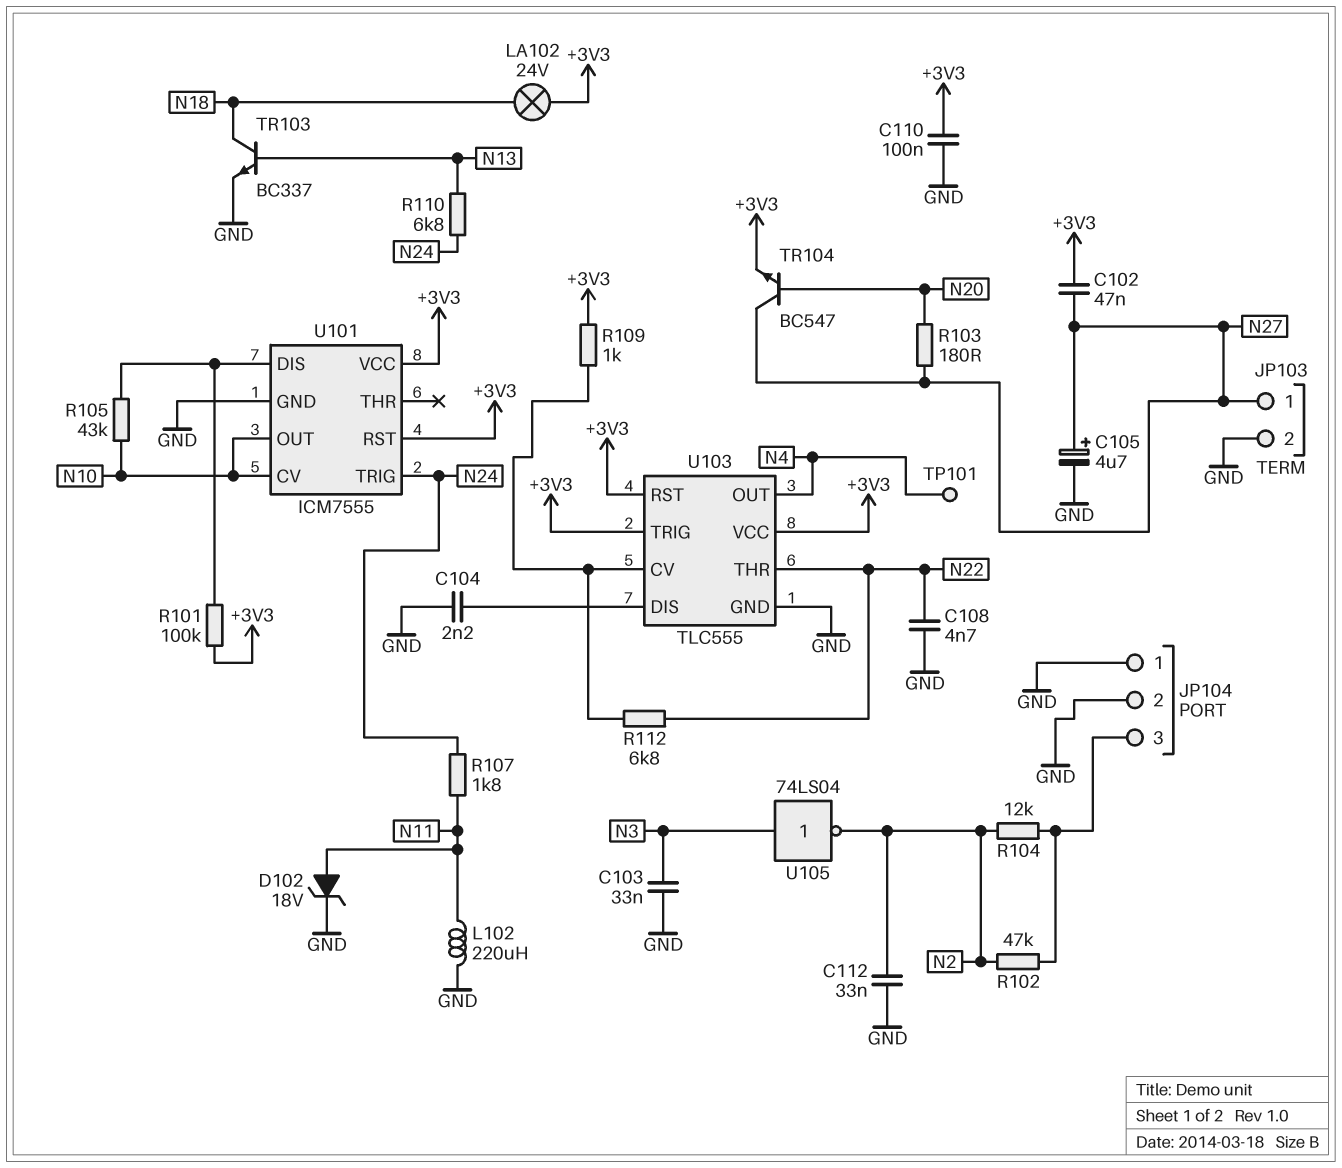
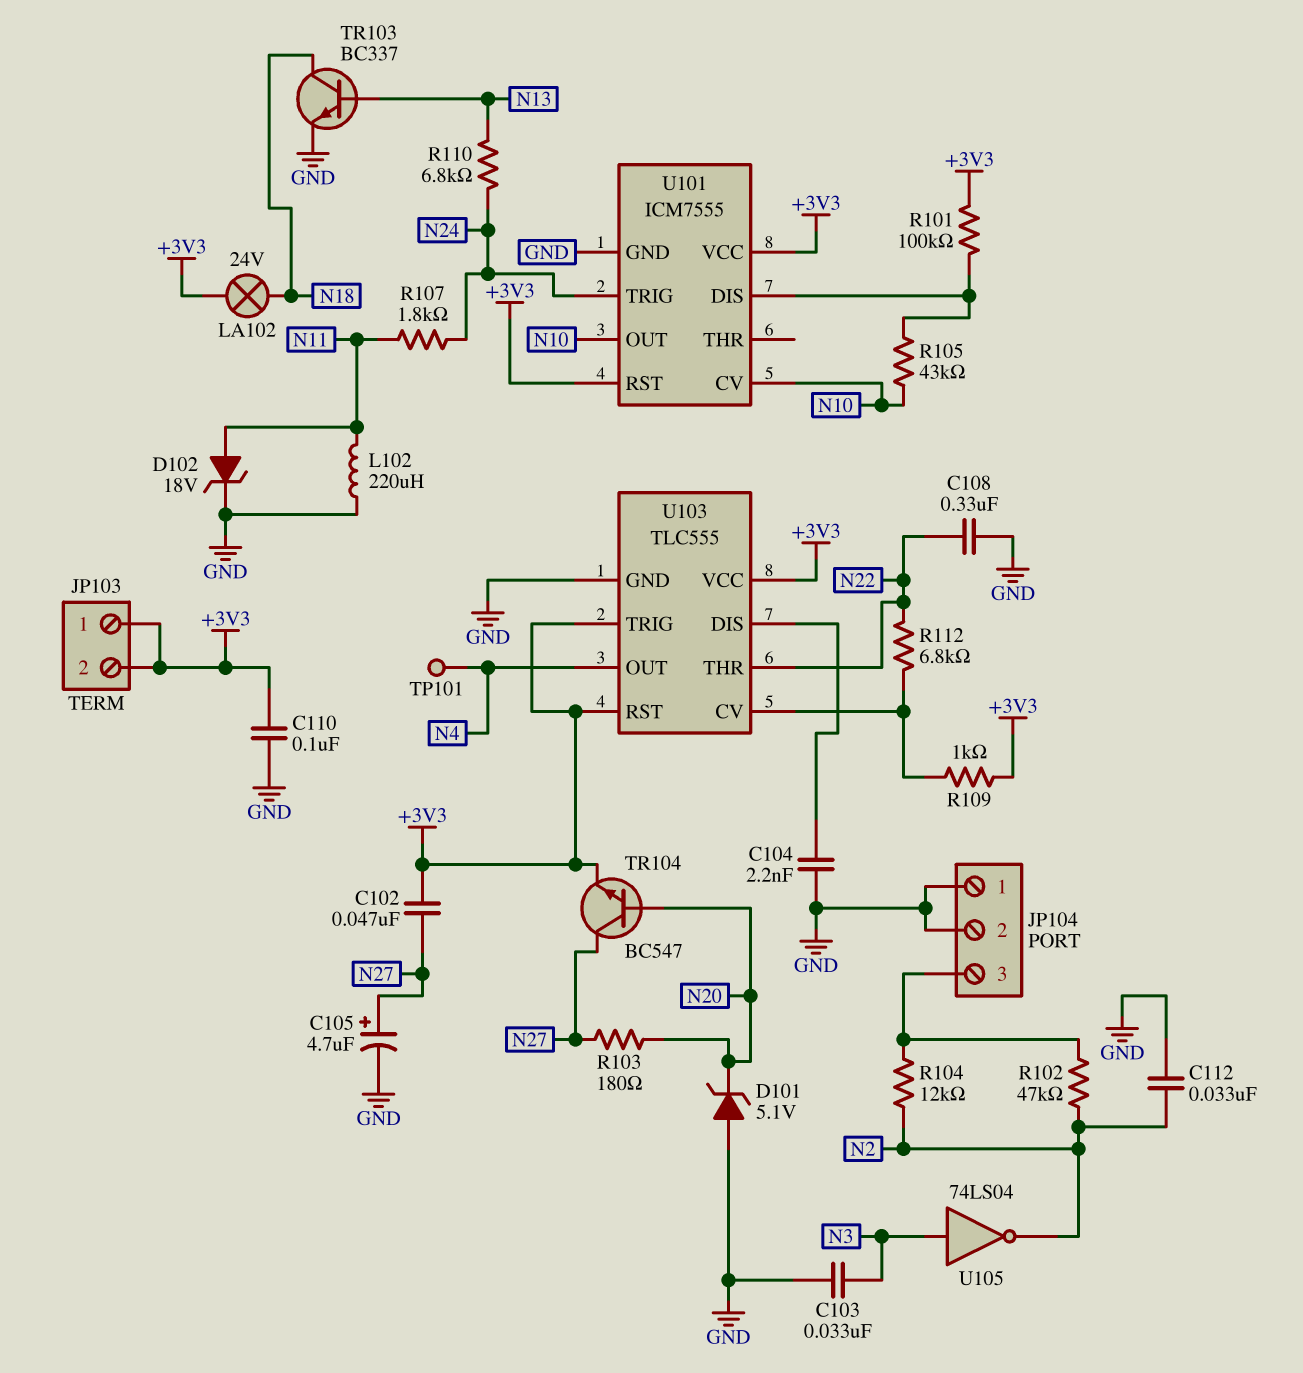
C108: 4.7nF (GND, N22) -> 330nF (GND, N22)
D101: none -> zener 5.1V (A GND, K N20)
JP103 pin 1: N27 -> +3V3
JP103 pin 2: GND -> +3V3

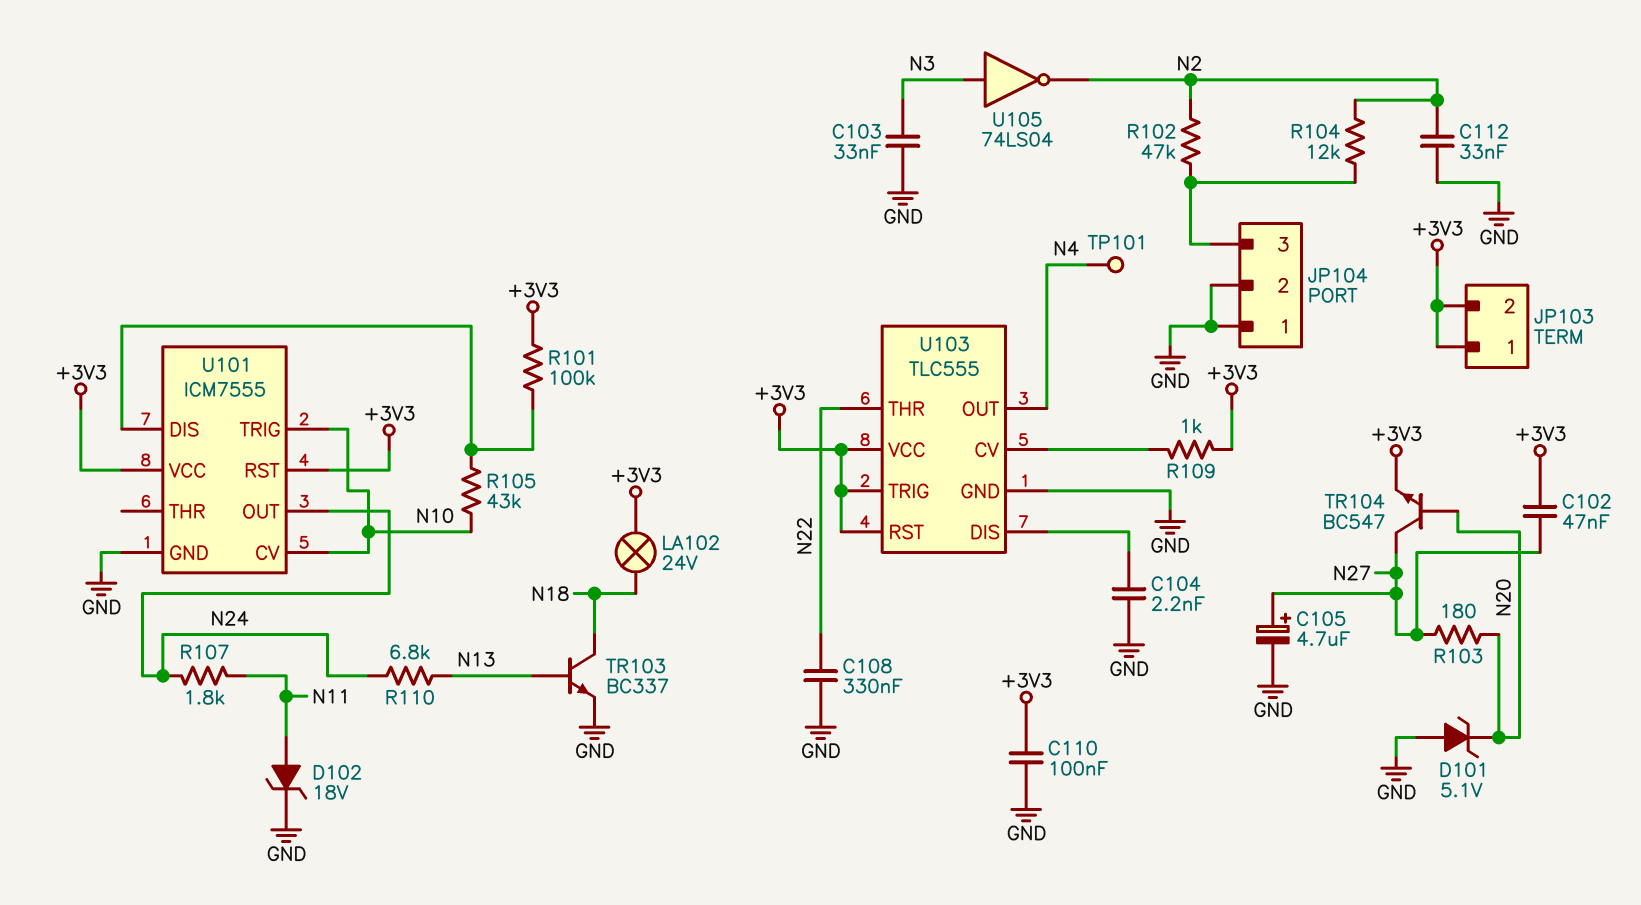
L102: 220uH (GND, N11) -> none
R112: 6.8k (N22, U103/CV) -> none
U101 pin OUT: N10 -> N24
U101 pin TRIG: N24 -> N10

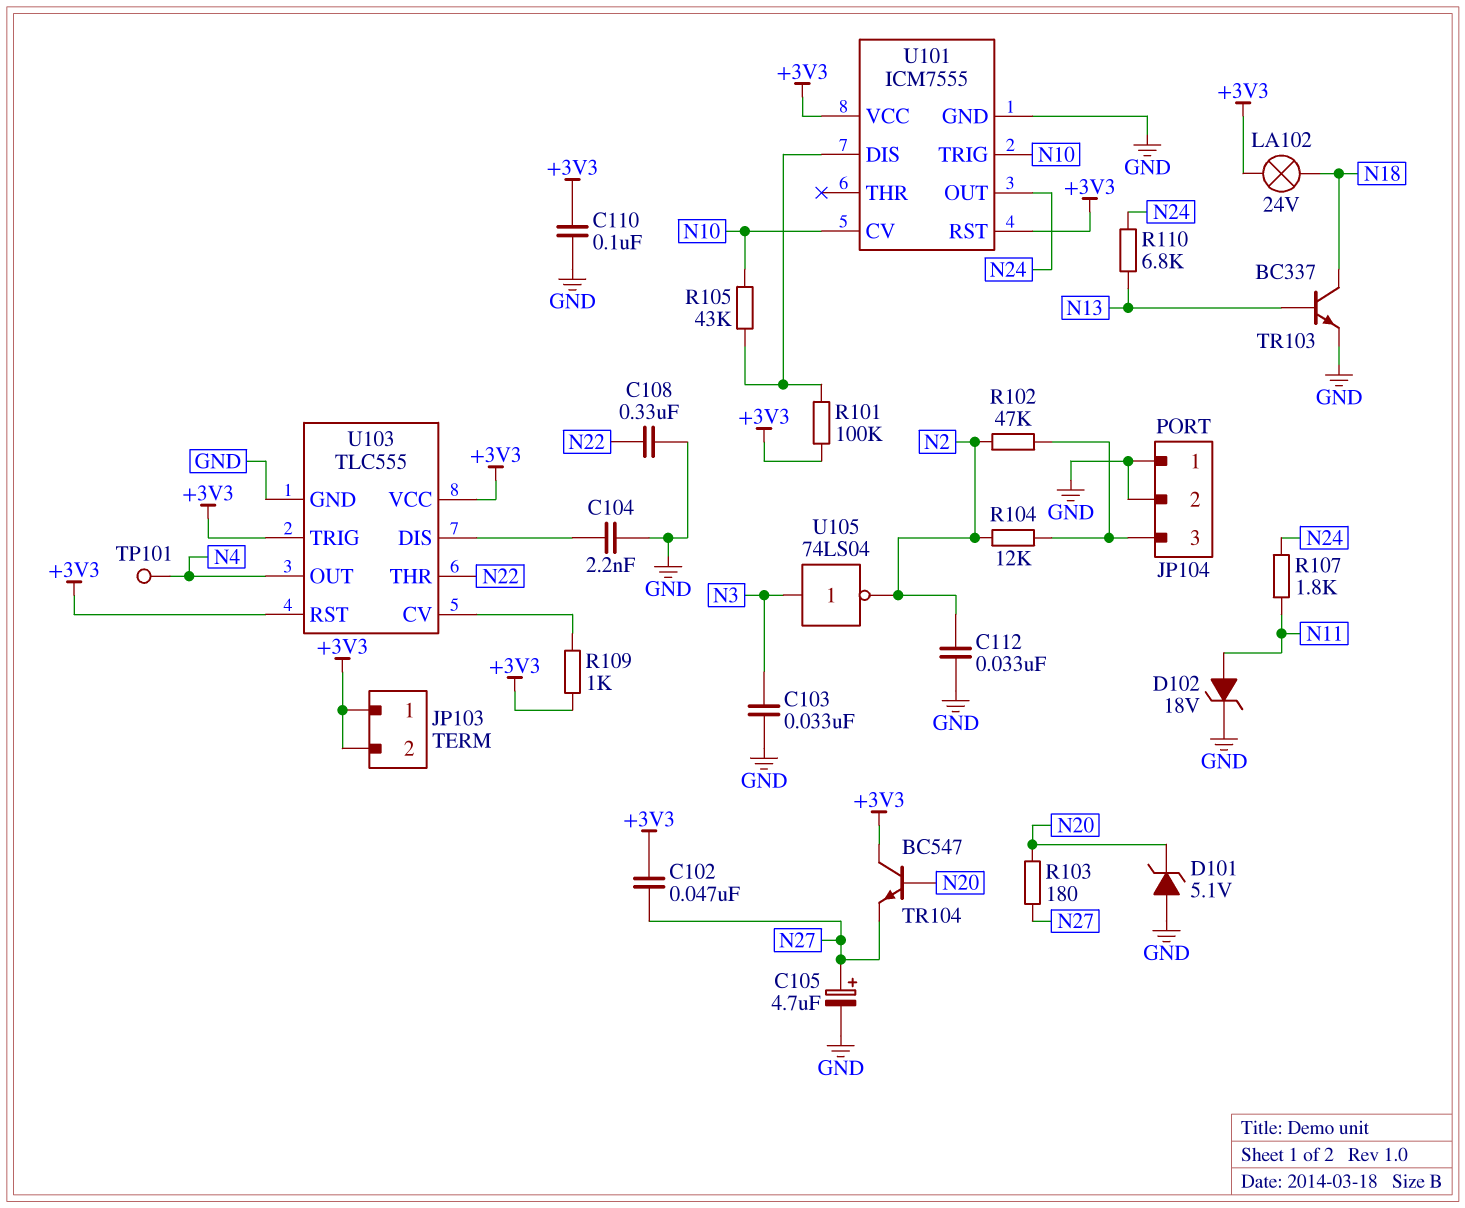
TR104: NPN BC547 (B N20, C N27, E +3V3) -> NPN BC547 (B N20, C +3V3, E N27)

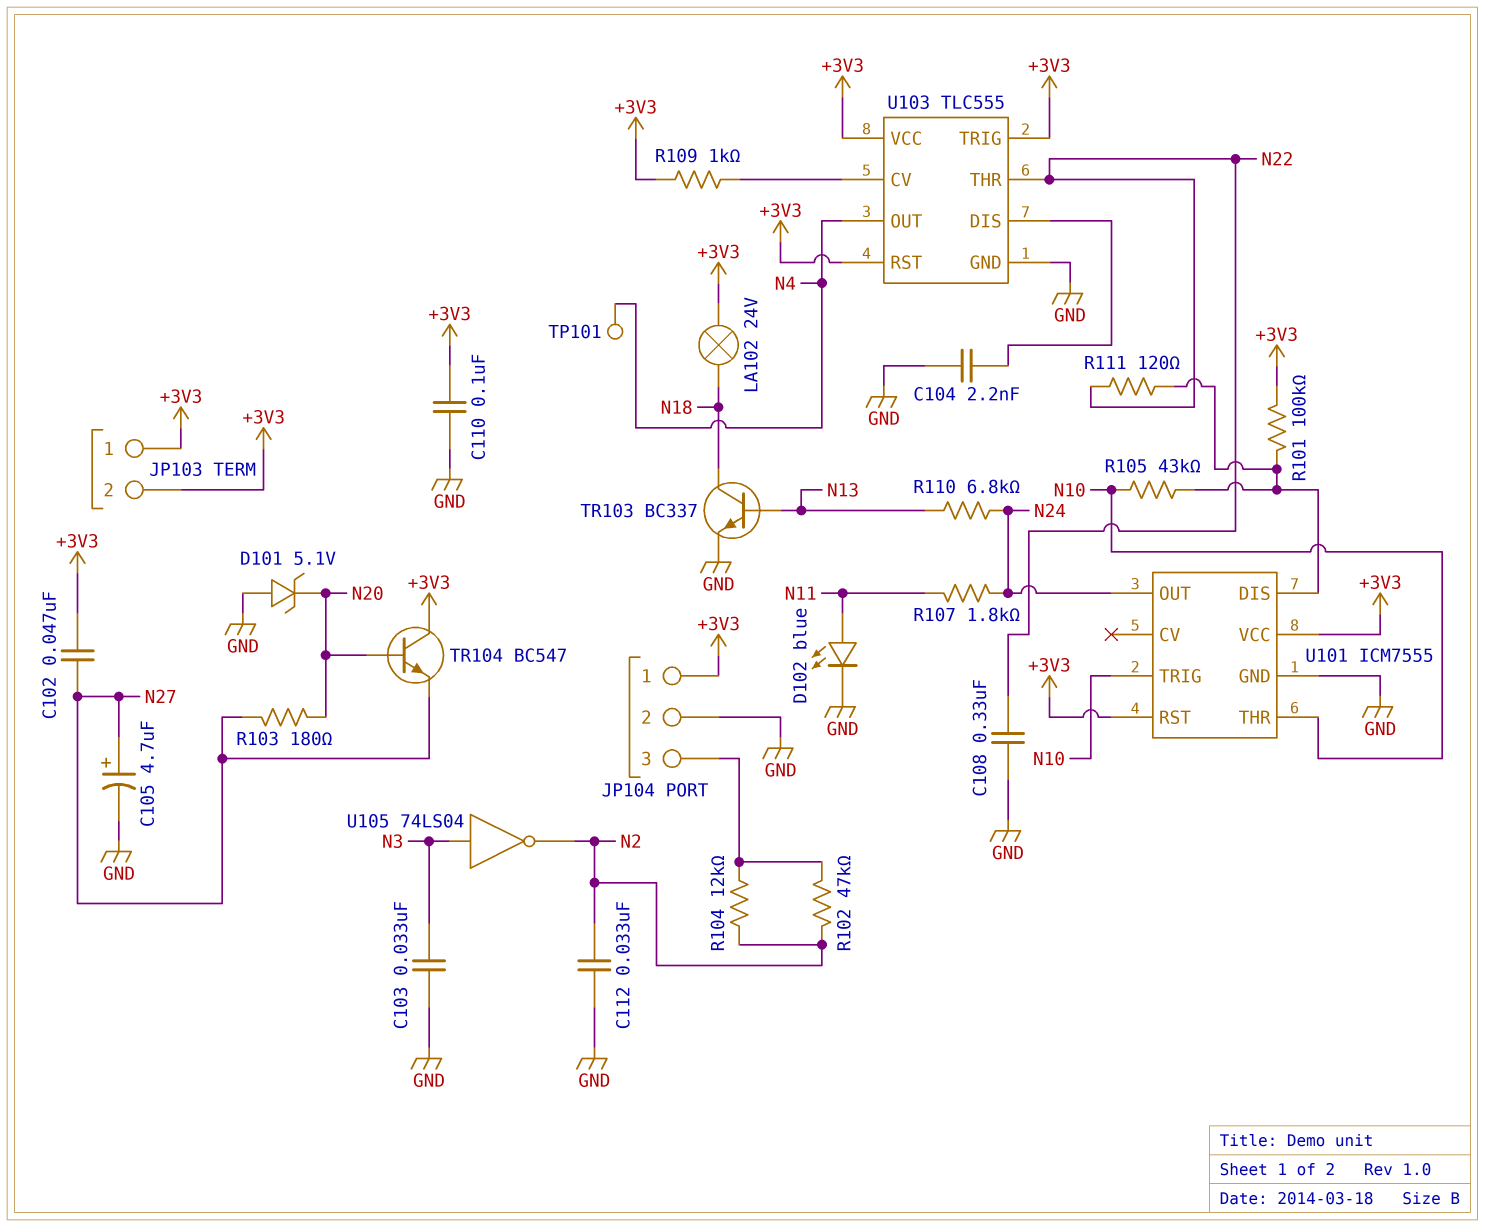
D102: zener 18V (A N11, K GND) -> LED blue (A N11, K GND)
JP104 pin 1: GND -> +3V3
R111: none -> 120 (N22, U101/DIS)
U101 pin CV: N10 -> none
U101 pin THR: none -> N10

